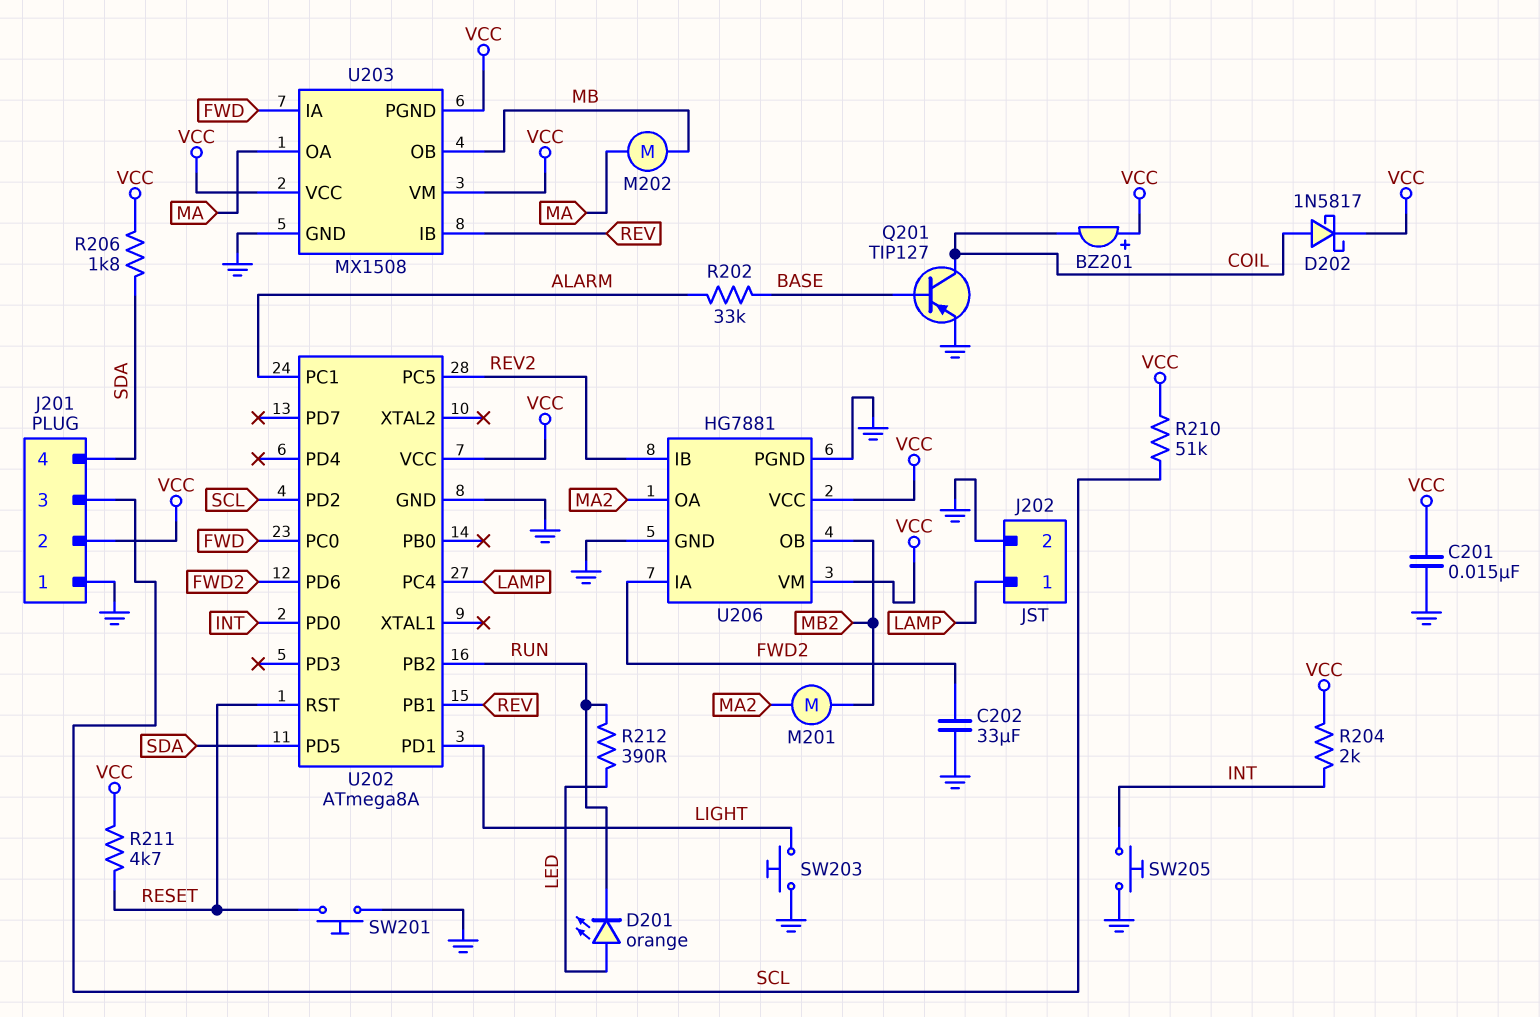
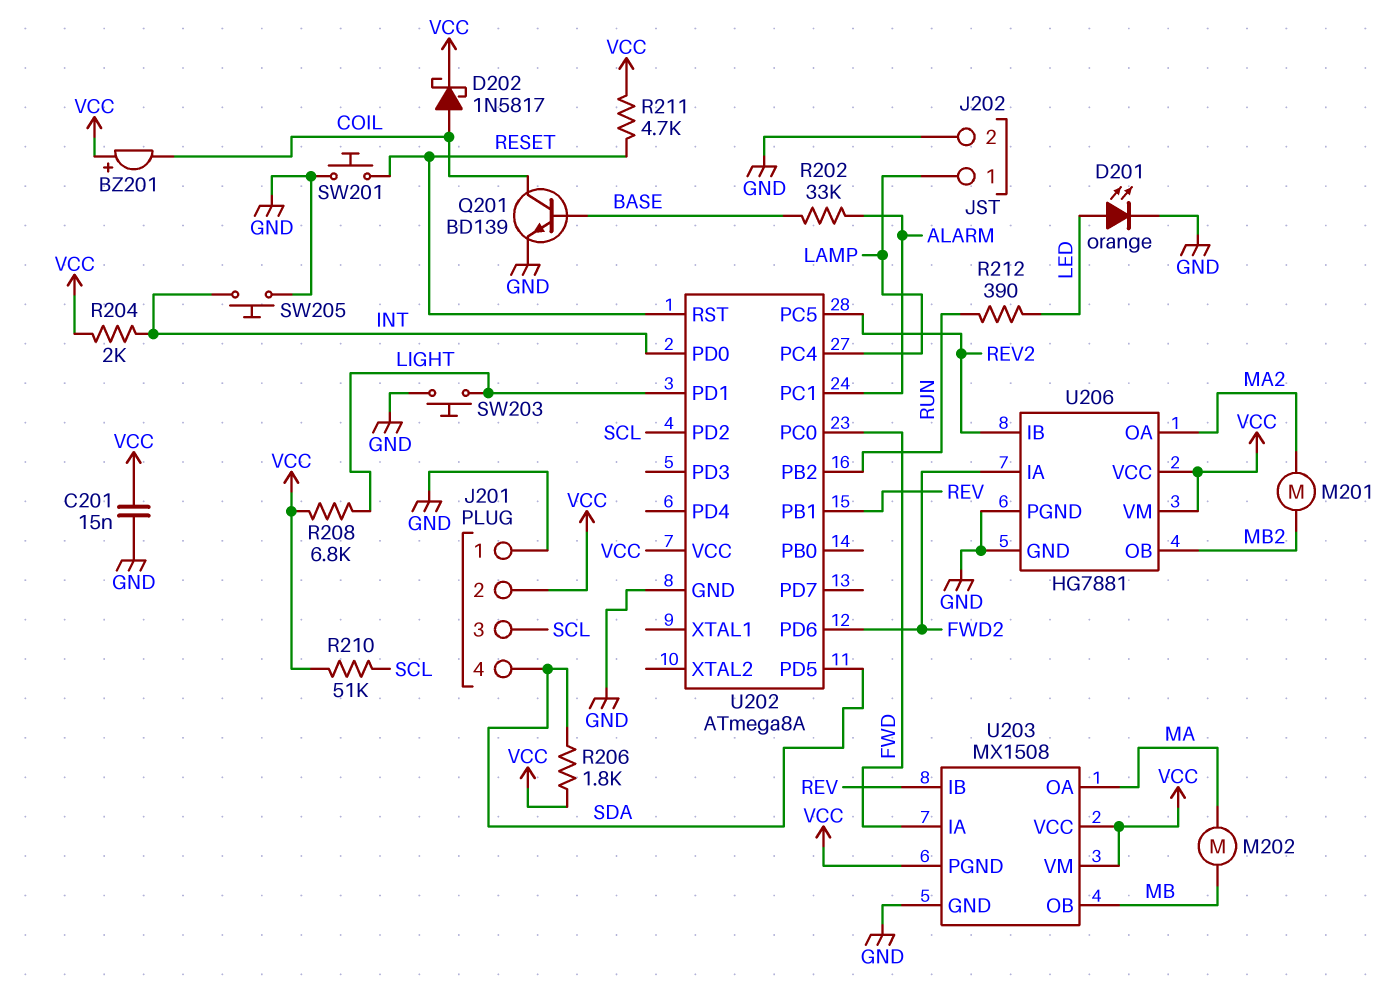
C202: 33uF (FWD2, GND) -> none
D201: LED orange (A LED, K RUN) -> LED orange (A LED, K GND)
Q201: PNP TIP127 (B BASE, C COIL, E GND) -> NPN BD139 (B BASE, C COIL, E GND)
R208: none -> 6.8k (LIGHT, VCC)

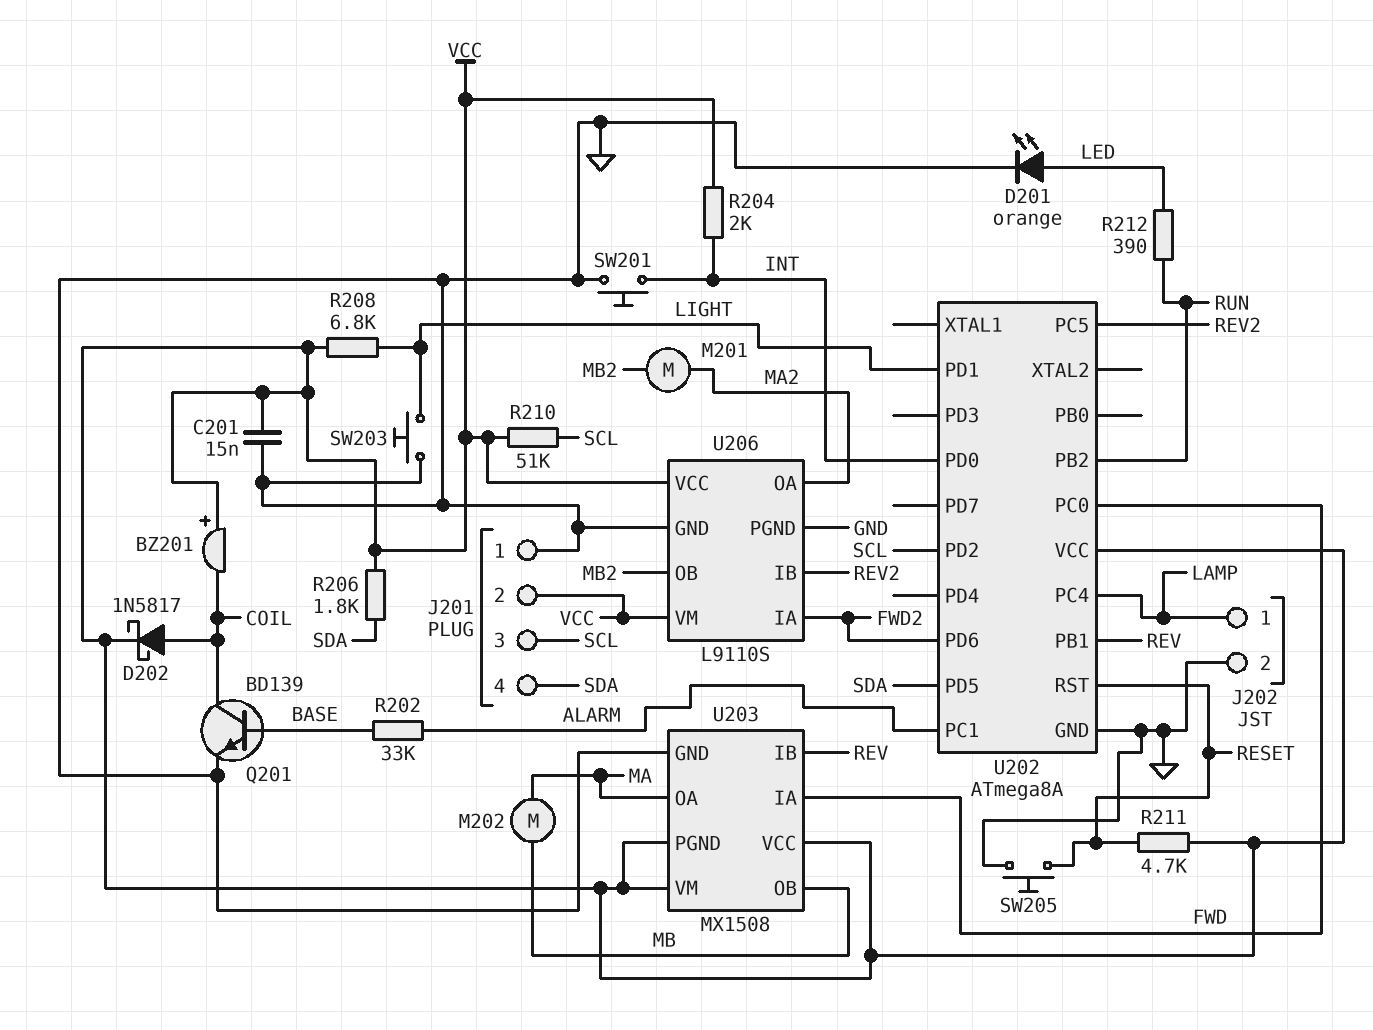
SW201: button (GND, RESET) -> button (GND, INT)
SW205: button (GND, INT) -> button (GND, RESET)
U206: HG7881 -> L9110S

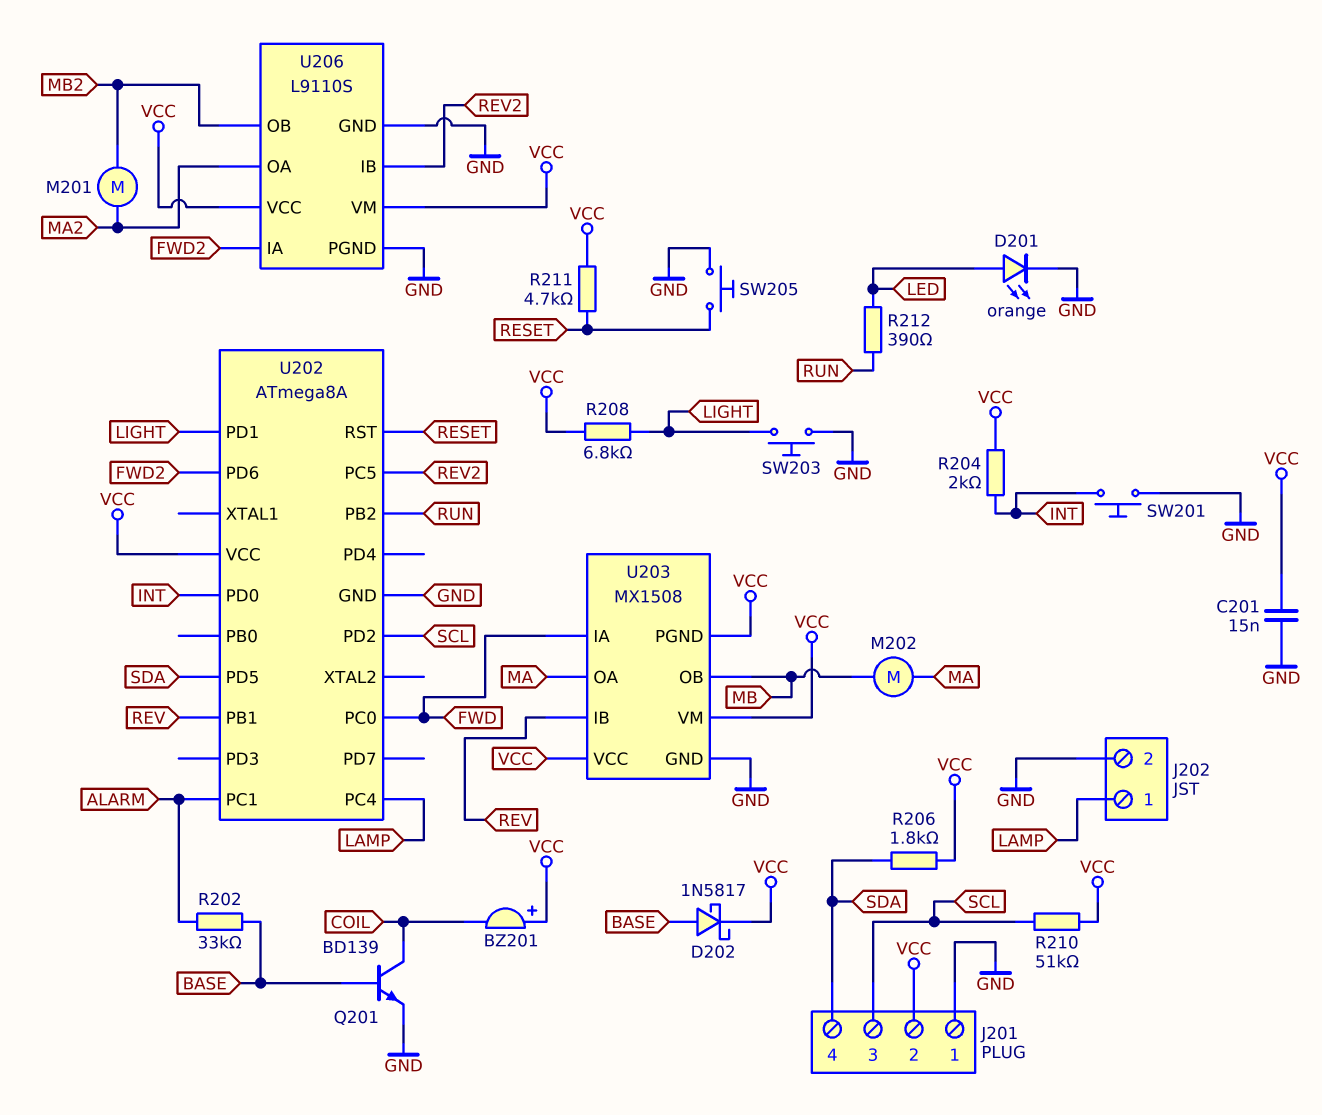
D202: schottky 1N5817 (A COIL, K VCC) -> schottky 1N5817 (A BASE, K VCC)

